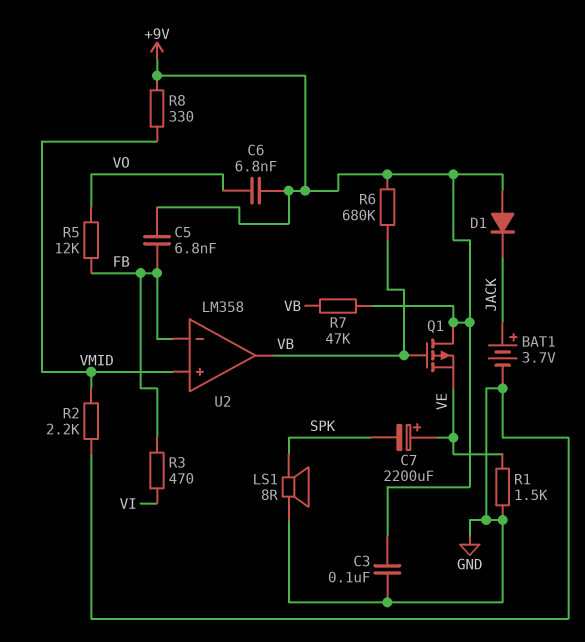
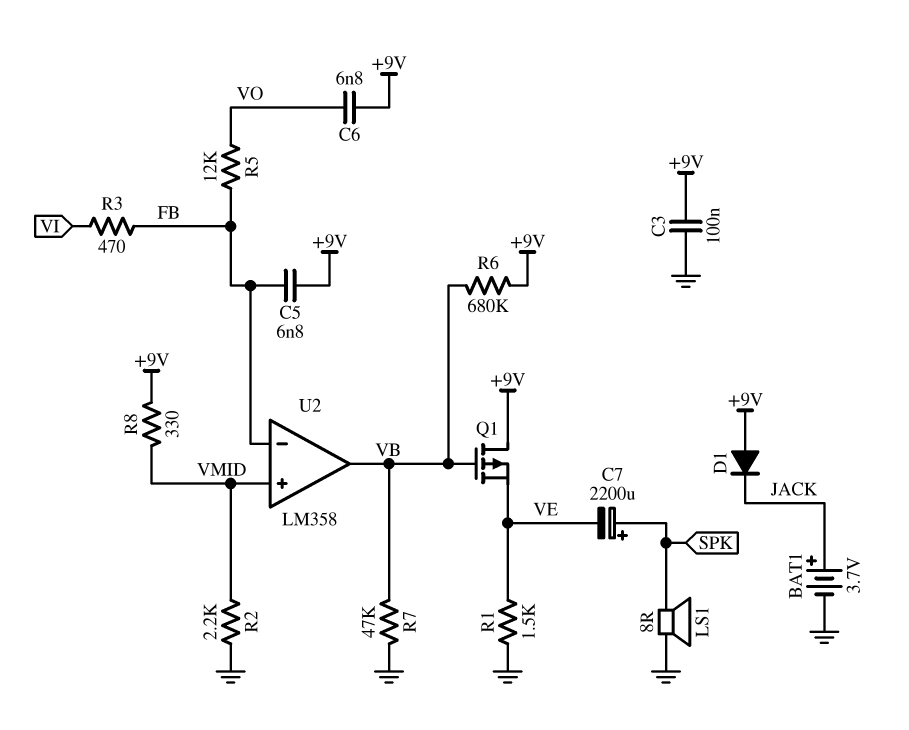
C7: 2200uF (plus VE, minus SPK) -> 2200uF (plus SPK, minus VE)
R7: 47k (+9V, VB) -> 47k (GND, VB)

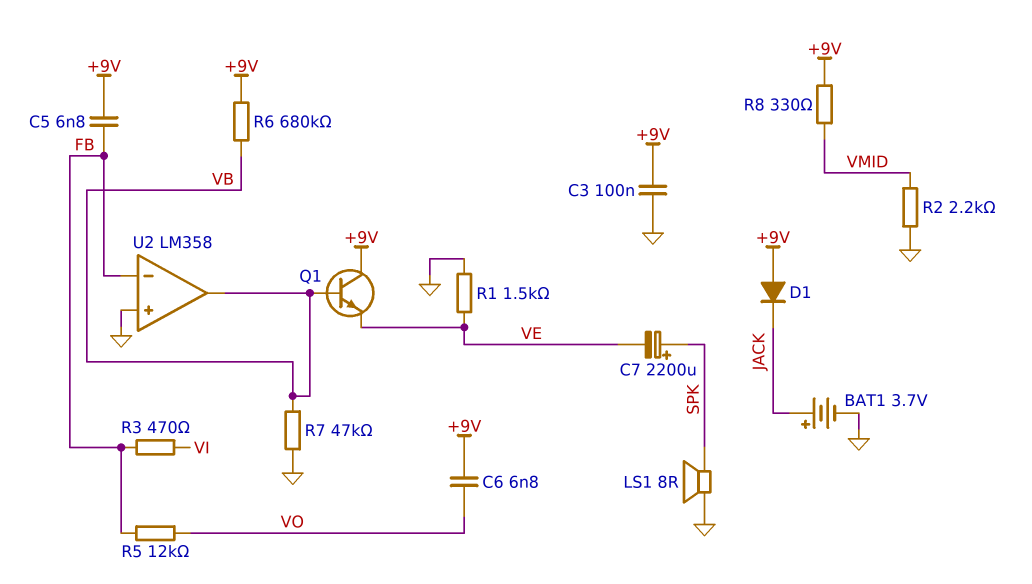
Q1: PMOS (G VB, D +9V, S VE) -> NPN (B VB, C +9V, E VE)
U2 pin in+: VMID -> GND

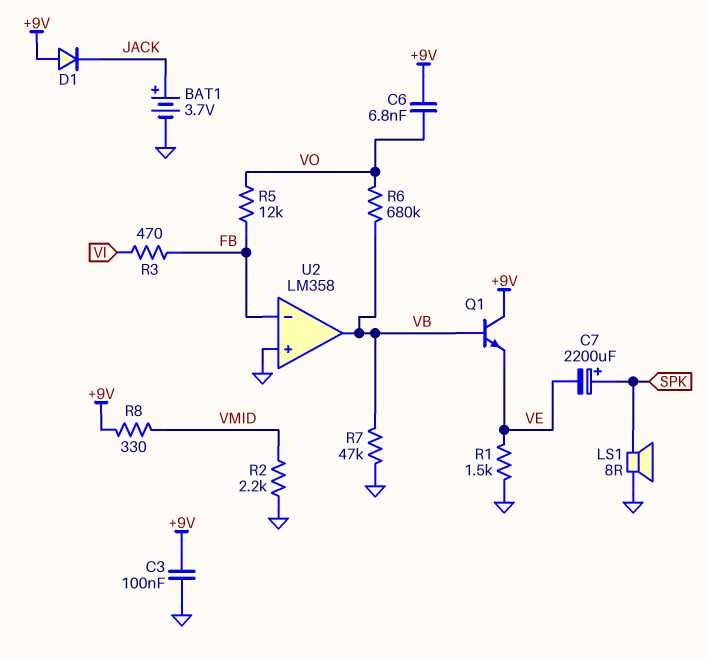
C5: 6.8nF (+9V, FB) -> none
R6: 680k (+9V, VB) -> 680k (VB, VO)

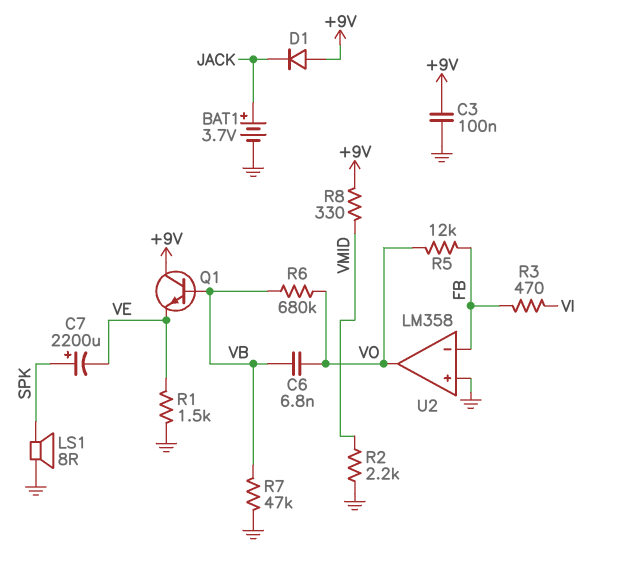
C6: 6.8nF (+9V, VO) -> 6.8nF (VB, VO)
U2 pin out: VB -> VO

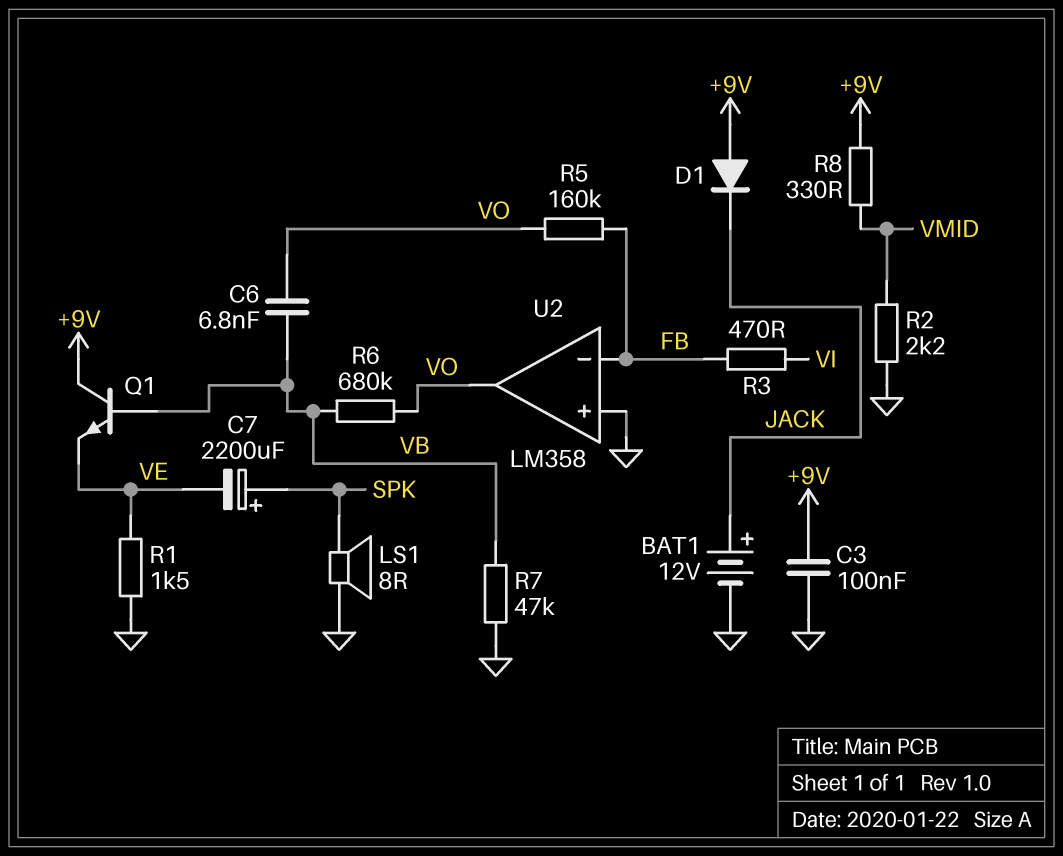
BAT1: 3.7V (plus JACK, minus GND) -> 12V (plus JACK, minus GND)
R5: 12k (FB, VO) -> 160k (FB, VO)

